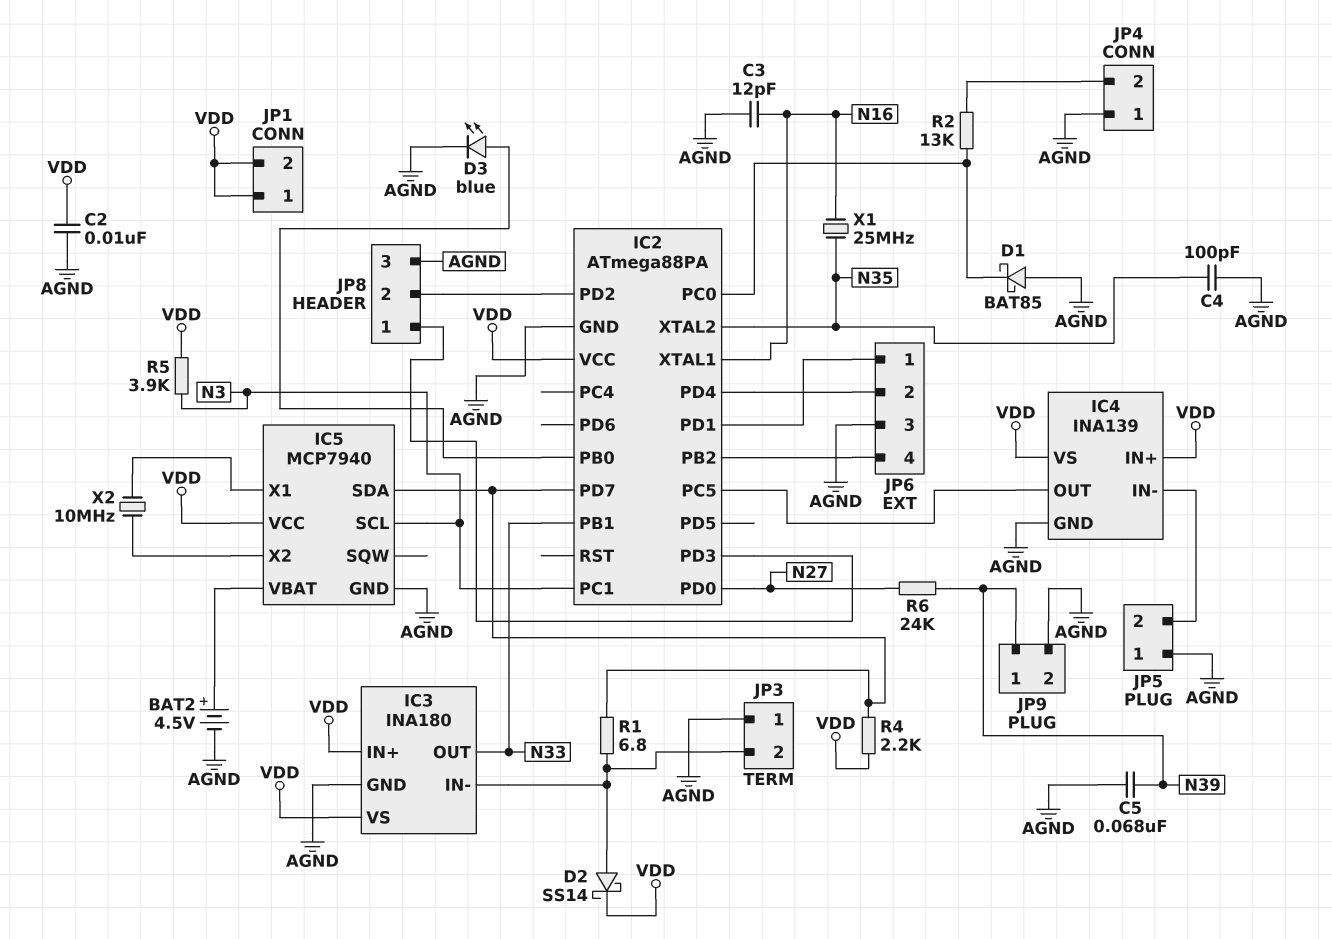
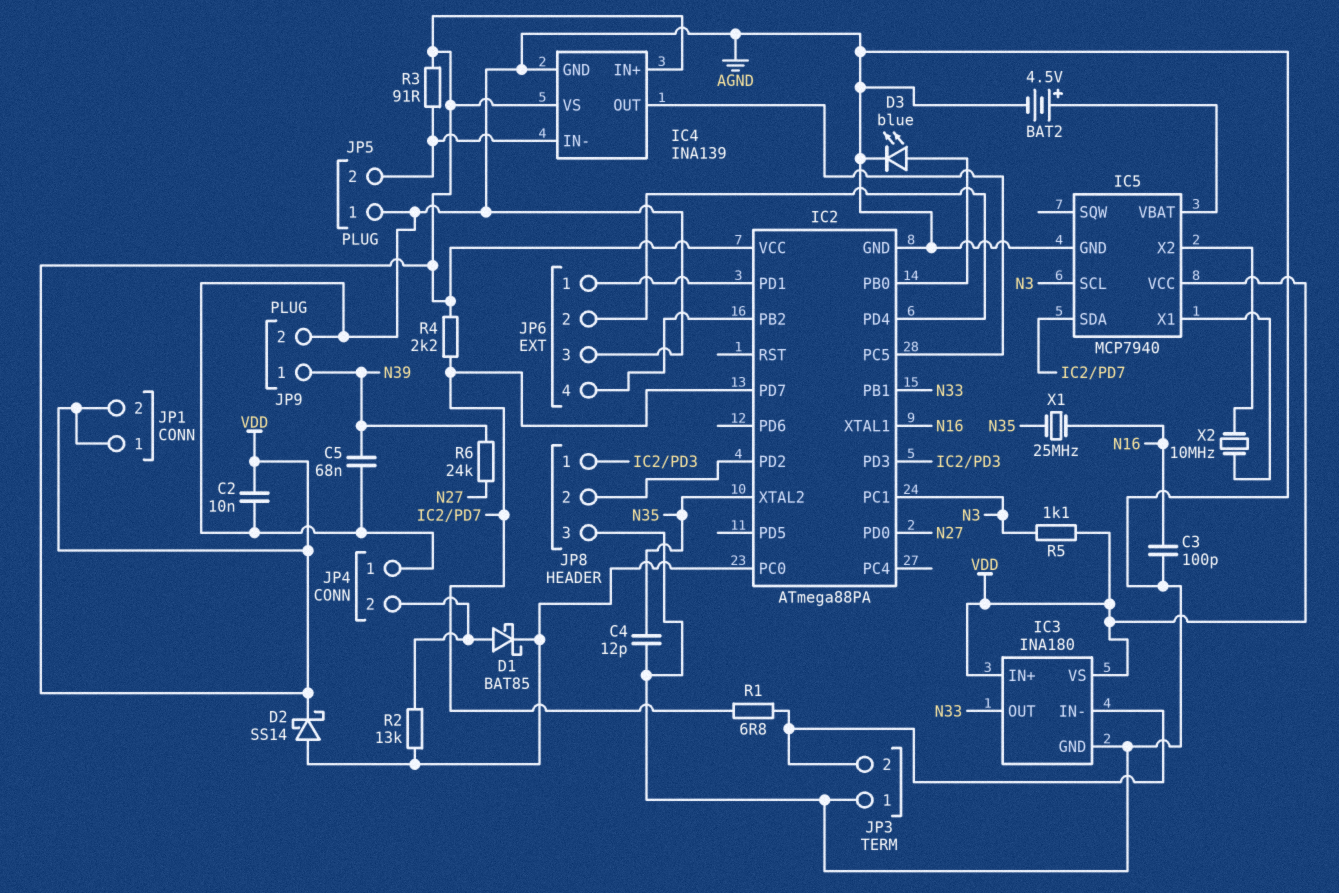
C3: 12pF (AGND, N16) -> 100pF (AGND, N16)
C4: 100pF (AGND, N35) -> 12pF (AGND, N35)
D1: schottky BAT85 (A AGND, K IC2/PC0) -> schottky BAT85 (A JP4/2, K IC2/PC0)
D2: schottky SS14 (A IC3/IN-, K VDD) -> schottky SS14 (A IC2/PC0, K VDD)
R3: none -> 91 (IC4/IN-, VDD)
R5: 3.9k (N3, VDD) -> 1.1k (N3, VDD)

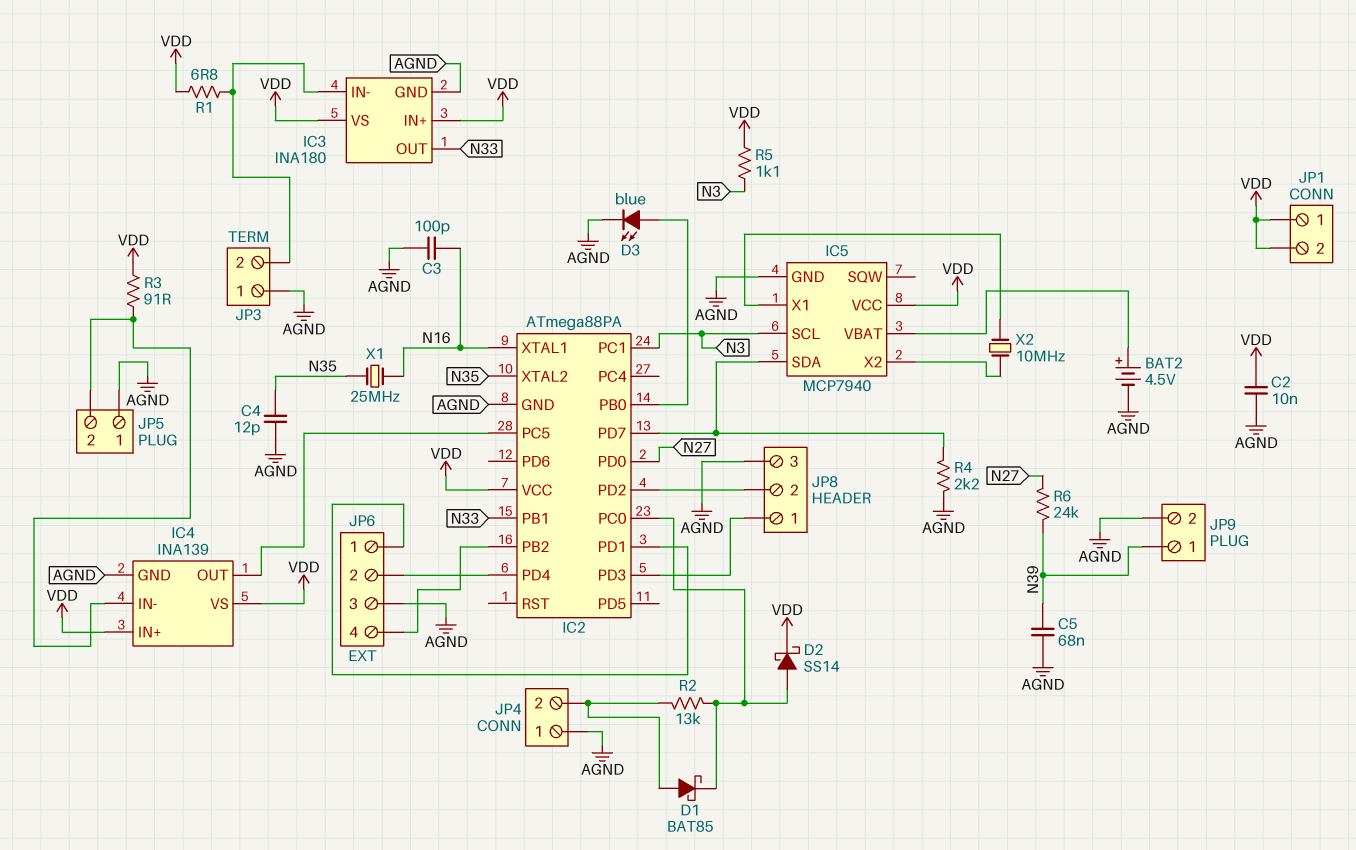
R1: 6.8 (IC2/PD7, IC3/IN-) -> 6.8 (IC3/IN-, VDD)
R4: 2.2k (IC2/PD7, VDD) -> 2.2k (AGND, IC2/PD7)

